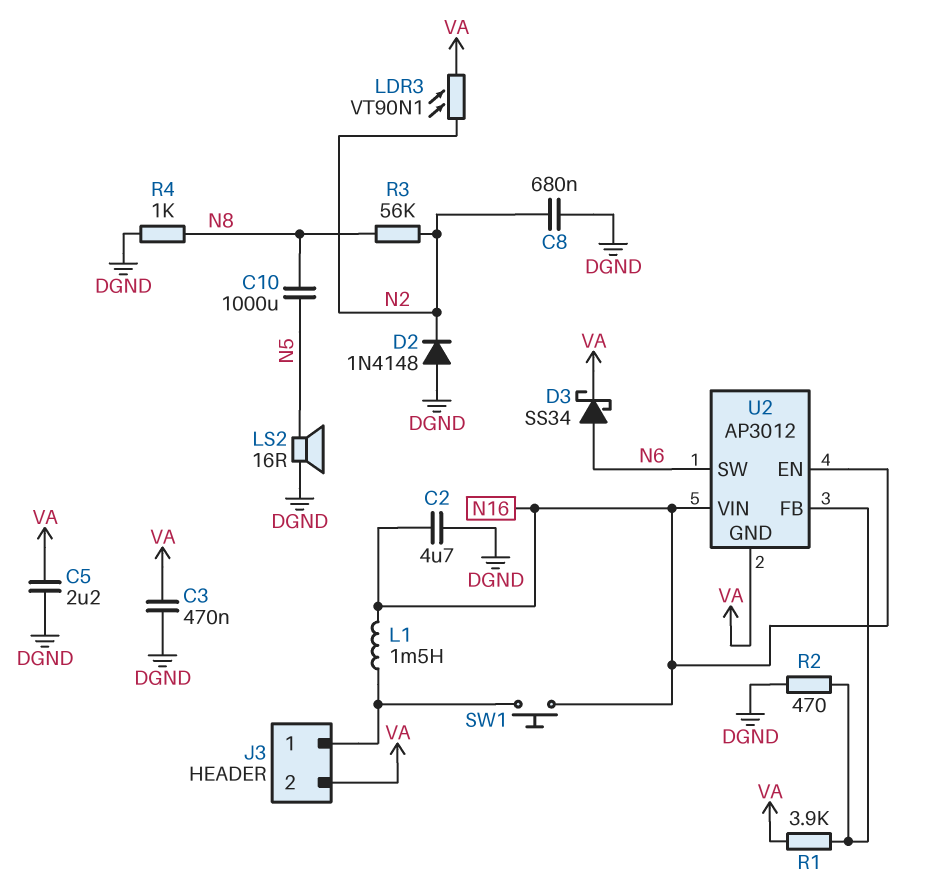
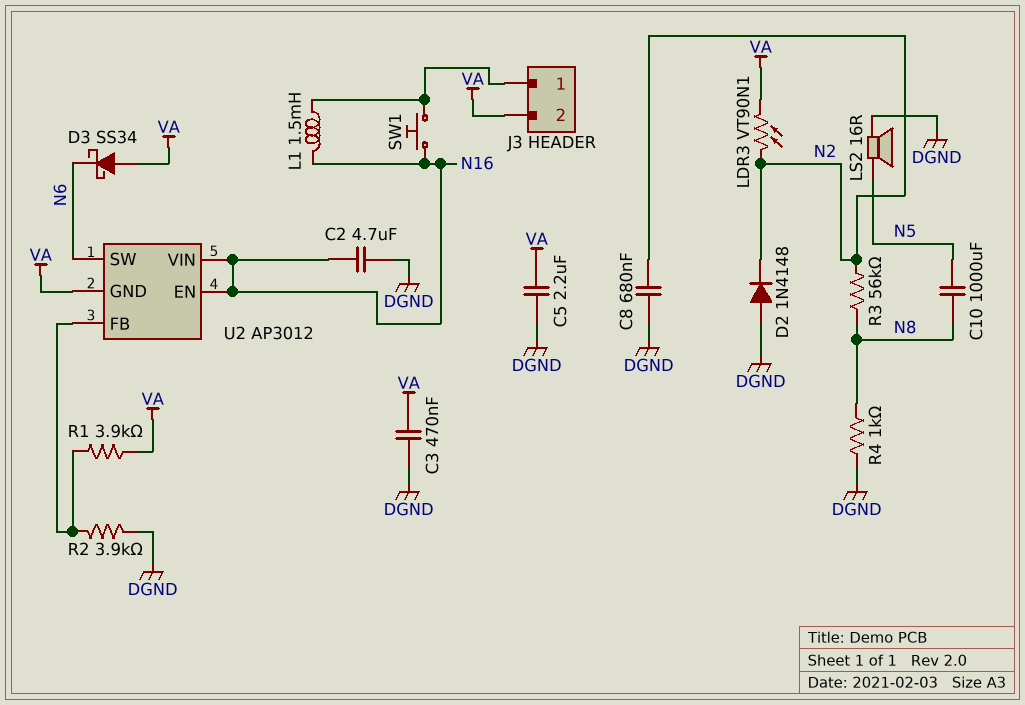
D3: schottky SS34 (A N6, K VA) -> schottky SS34 (A VA, K N6)
R2: 470 (DGND, U2/FB) -> 3.9k (DGND, U2/FB)

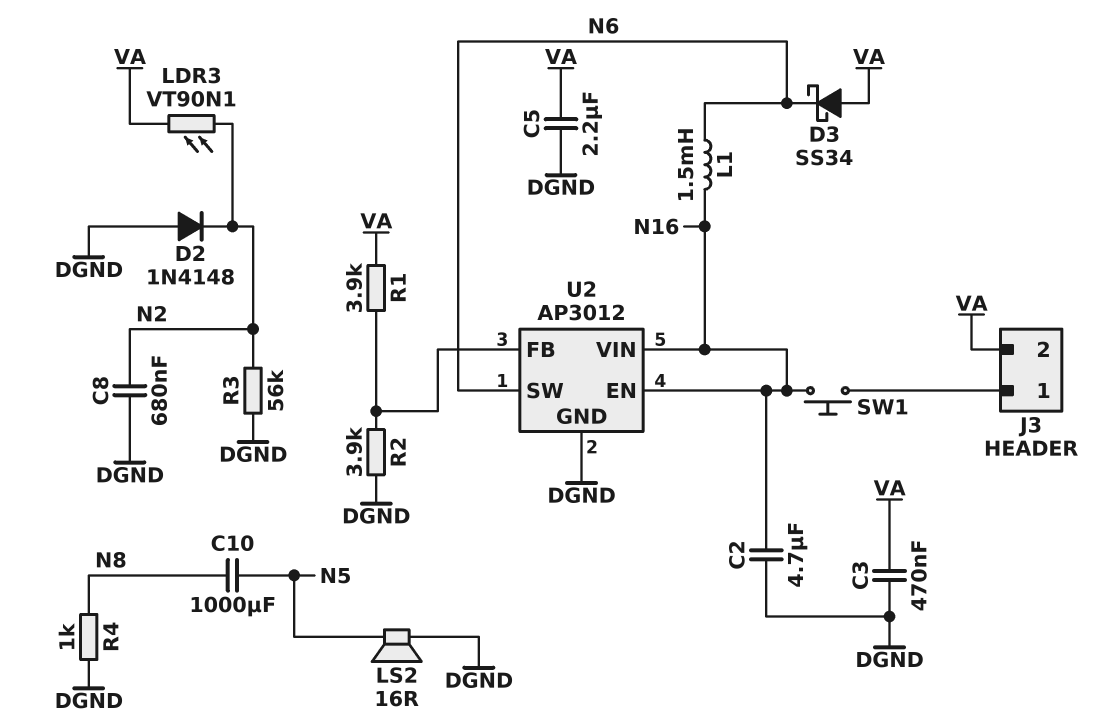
L1: 1.5mH (J3/1, N16) -> 1.5mH (N6, N16)
R3: 56k (N2, N8) -> 56k (DGND, N2)
U2 pin GND: VA -> DGND

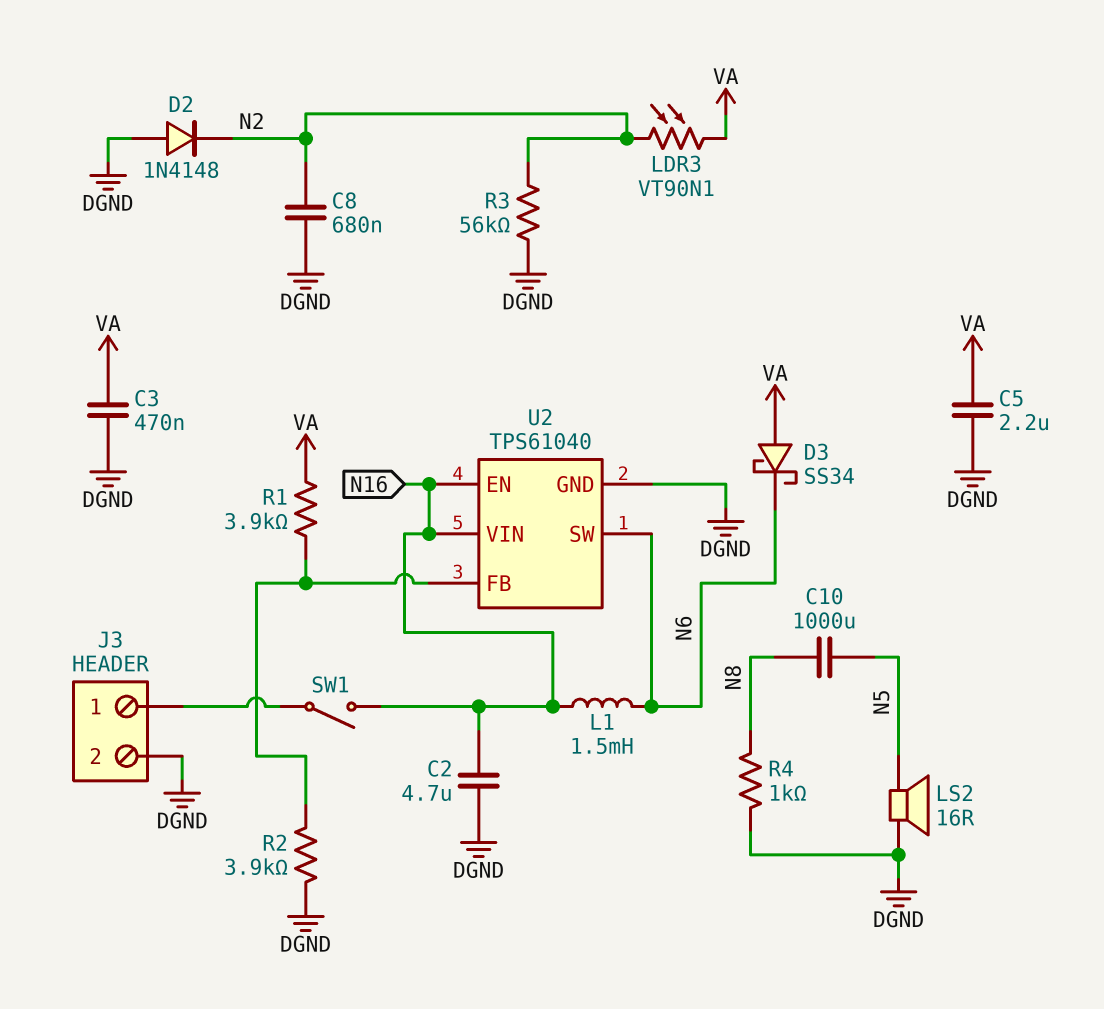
J3 pin 2: VA -> DGND
SW1: button (J3/1, N16) -> switch (J3/1, N16)
U2: AP3012 -> TPS61040

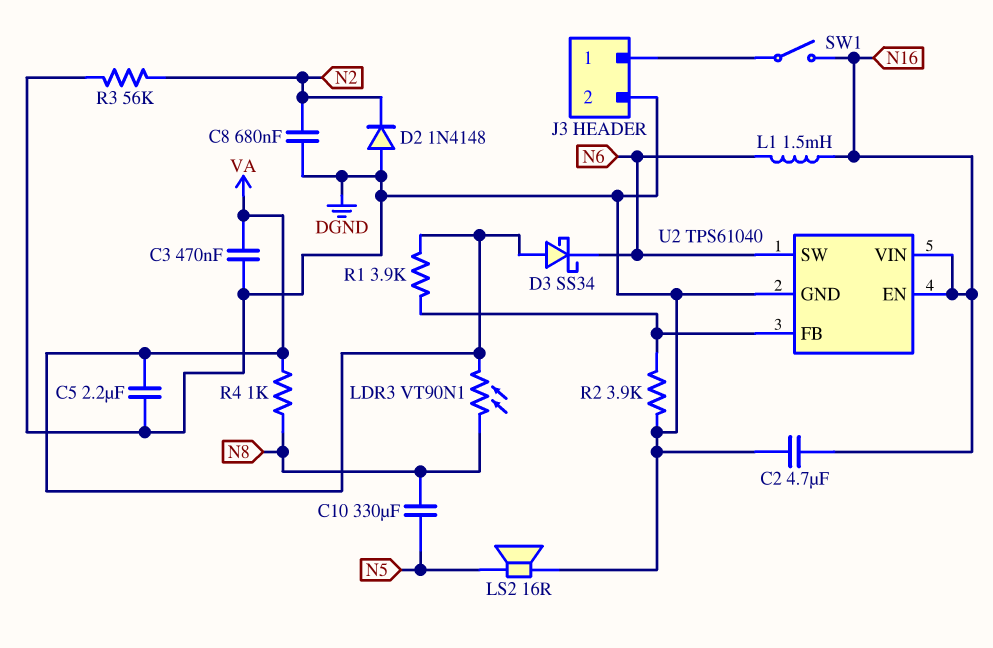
C10: 1000uF (N5, N8) -> 330uF (N5, N8)
LDR3: VT90N1 (N2, VA) -> VT90N1 (N8, VA)
R4: 1k (DGND, N8) -> 1k (N8, VA)

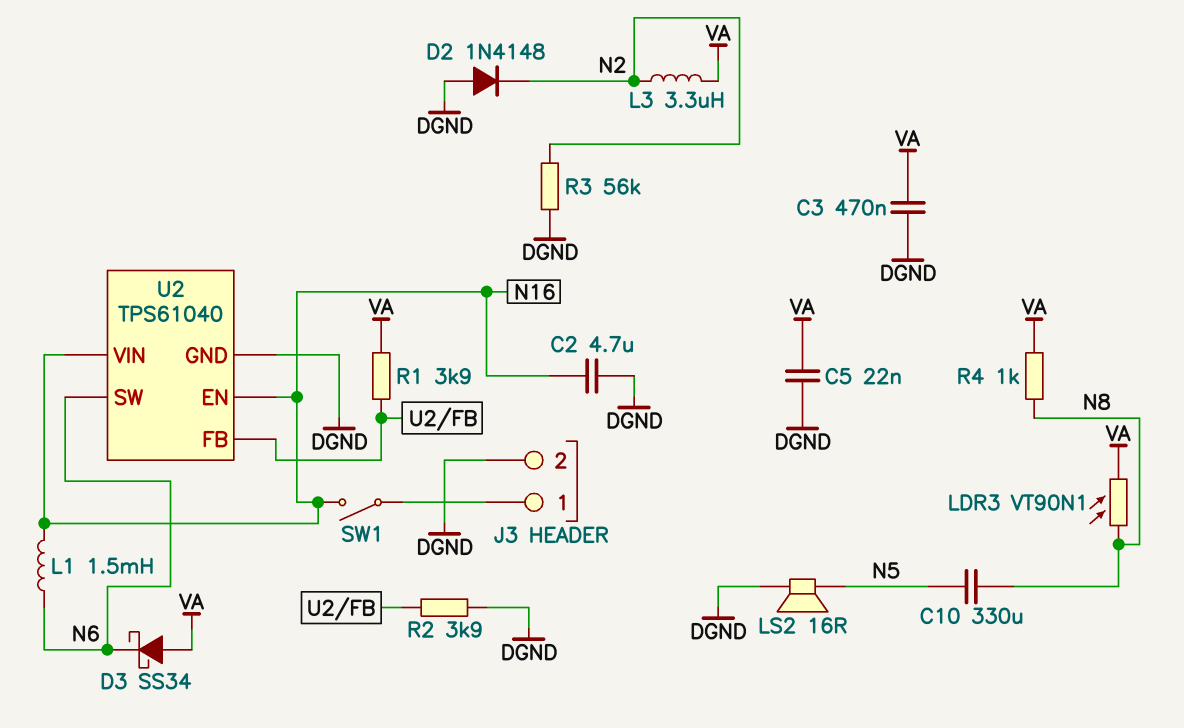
C5: 2.2uF (DGND, VA) -> 22nF (DGND, VA)
C8: 680nF (DGND, N2) -> none
L3: none -> 3.3uH (N2, VA)

